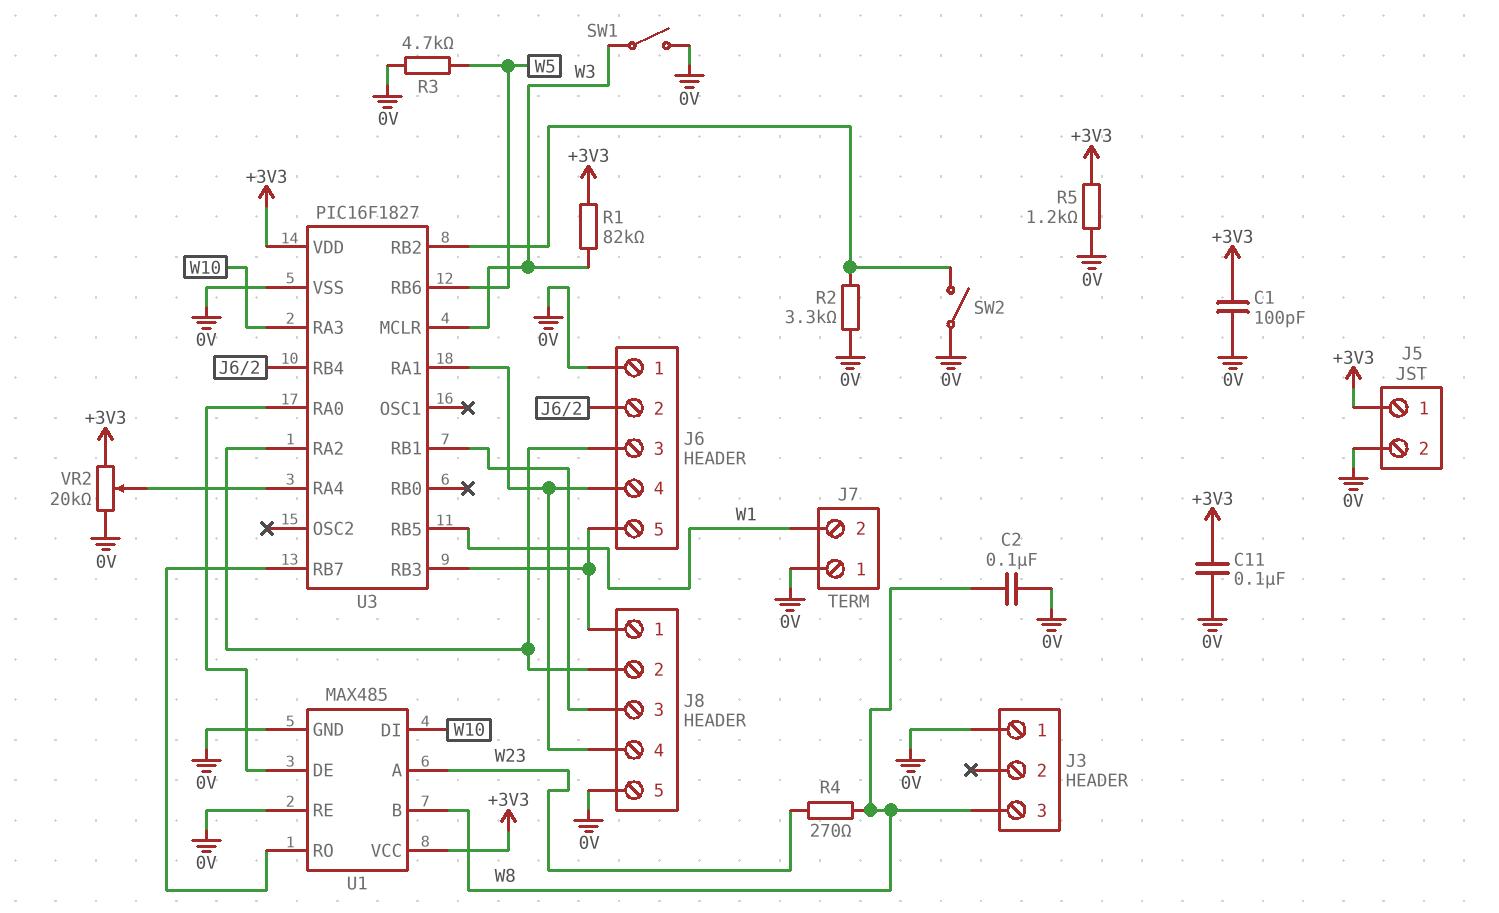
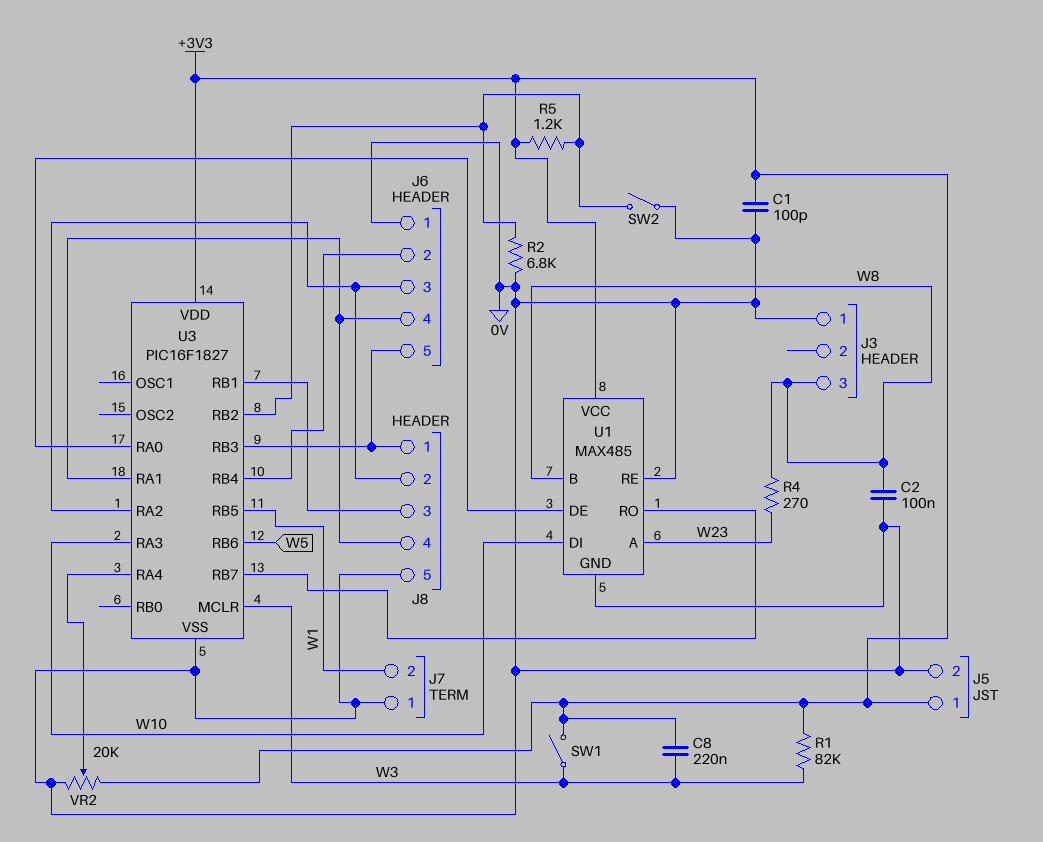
C8: none -> 220nF (+3V3, W3)
C11: 100nF (+3V3, 0V) -> none
R2: 3.3k (0V, U3/RB2) -> 6.8k (0V, U3/RB2)
R3: 4.7k (0V, W5) -> none
R5: 1.2k (+3V3, 0V) -> 1.2k (+3V3, U3/RB2)
SW1: switch (0V, W3) -> switch (+3V3, W3)

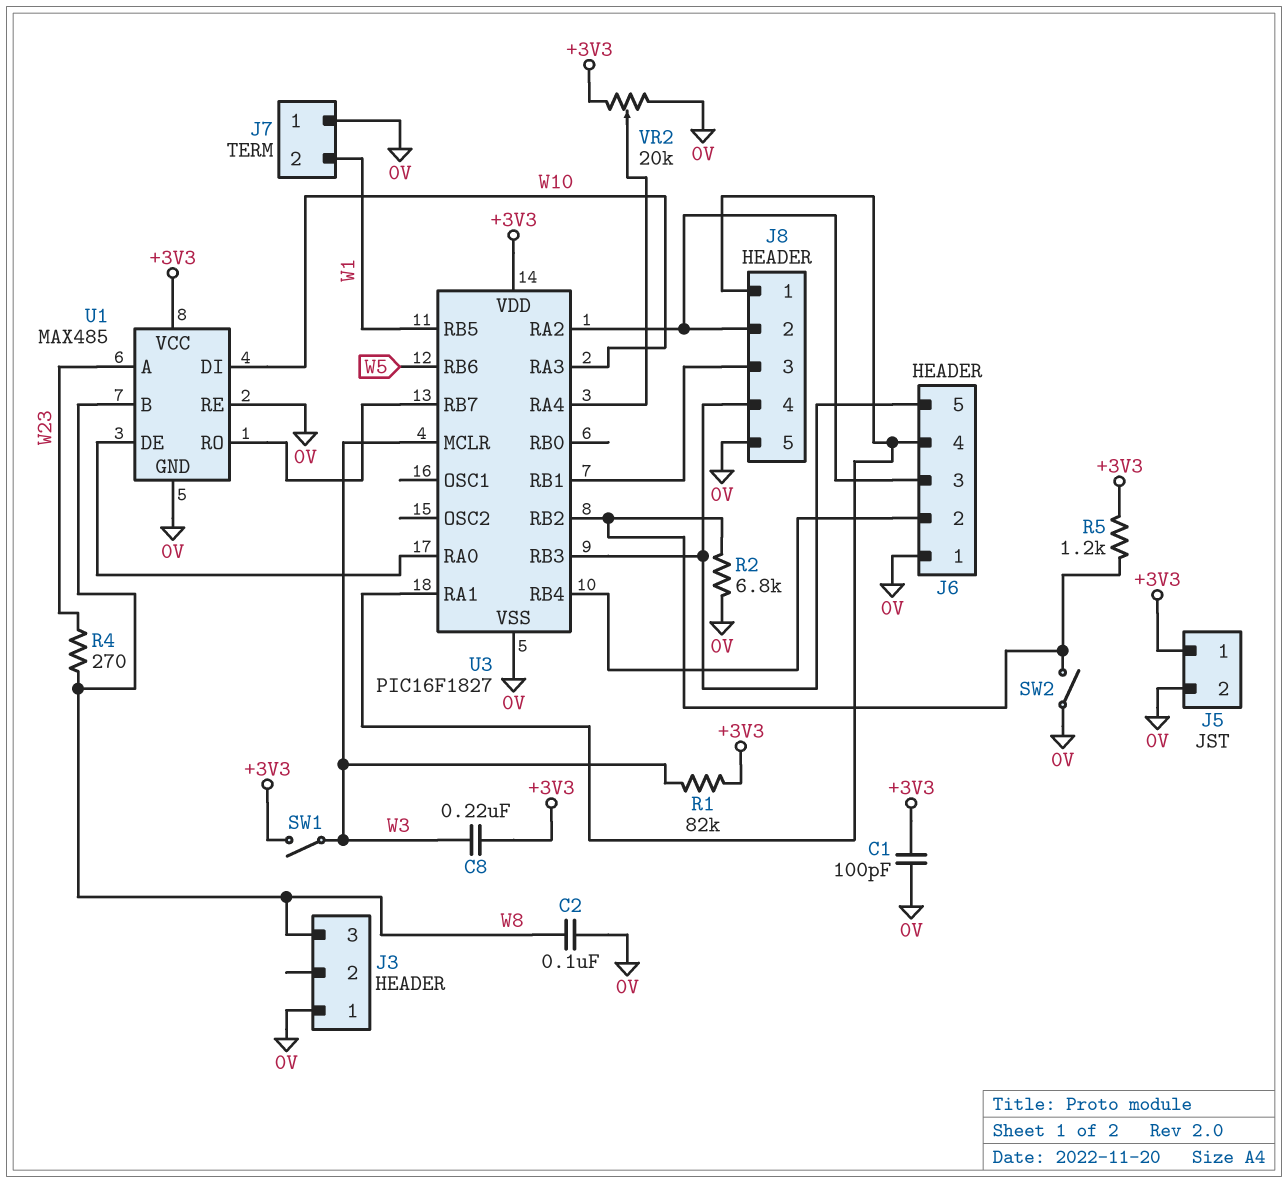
J8 pin 1: J6/5 -> J6/4
J8 pin 4: J6/4 -> J6/5

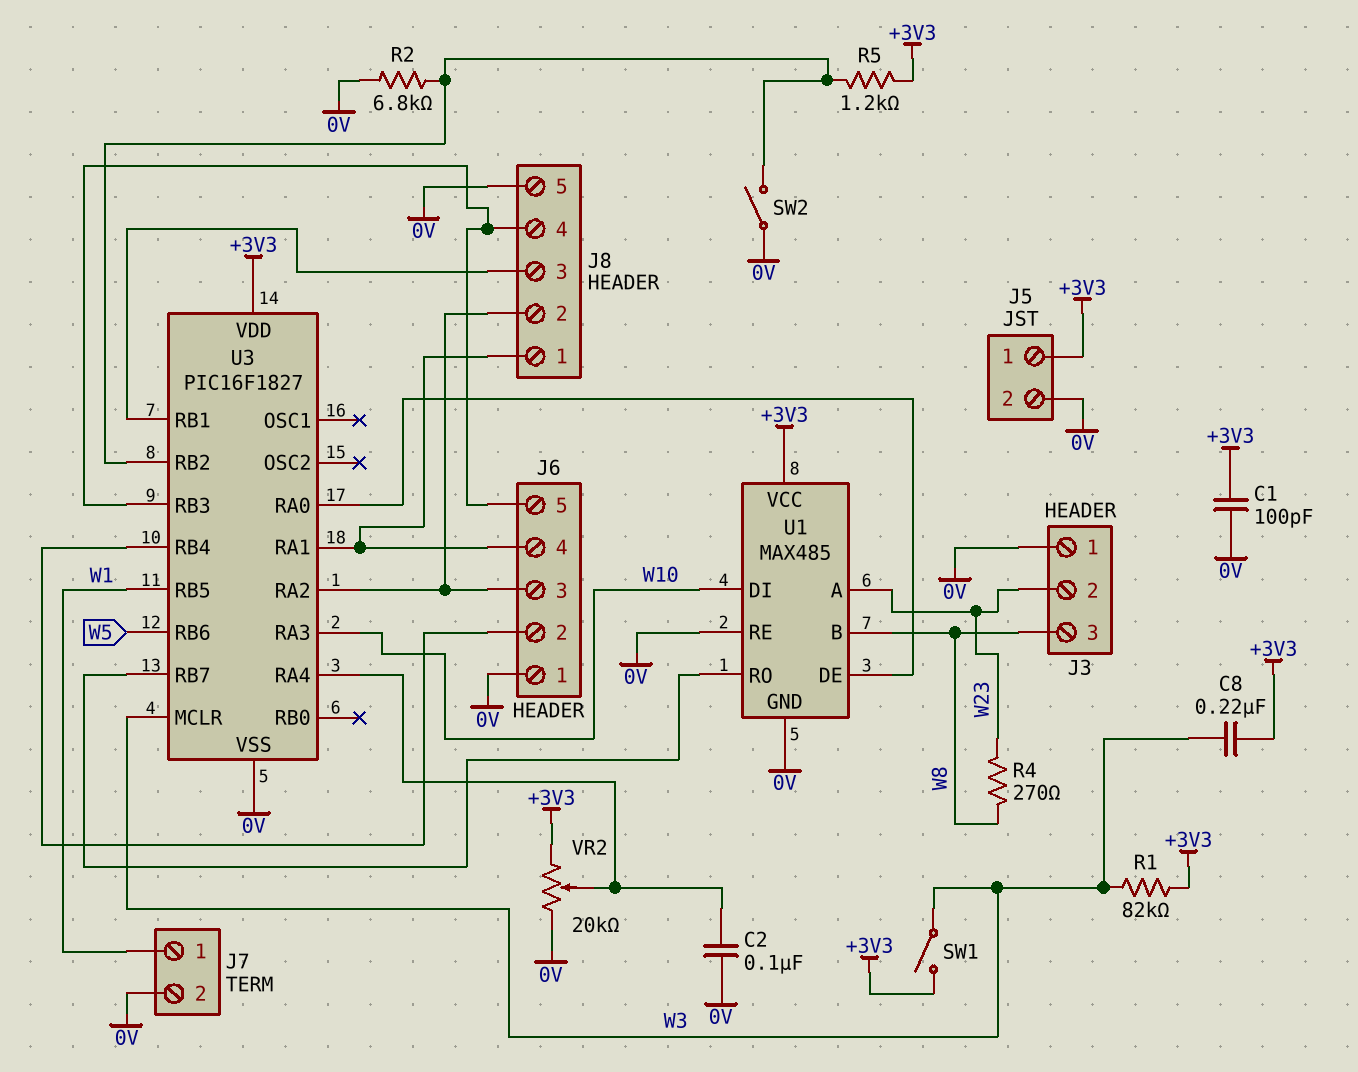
C2: 100nF (0V, W8) -> 100nF (0V, U3/RA4)
J3 pin 2: none -> W23
J7 pin 1: 0V -> W1
J7 pin 2: W1 -> 0V

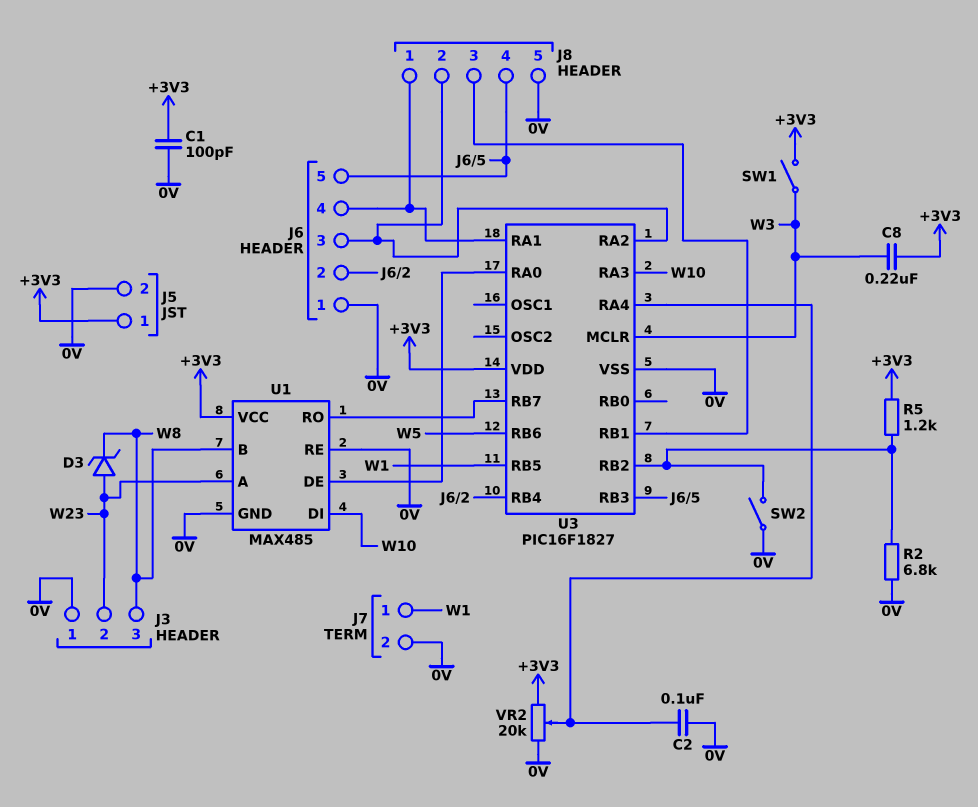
D3: none -> zener (A W23, K W8)
R1: 82k (+3V3, W3) -> none
R4: 270 (W8, W23) -> none

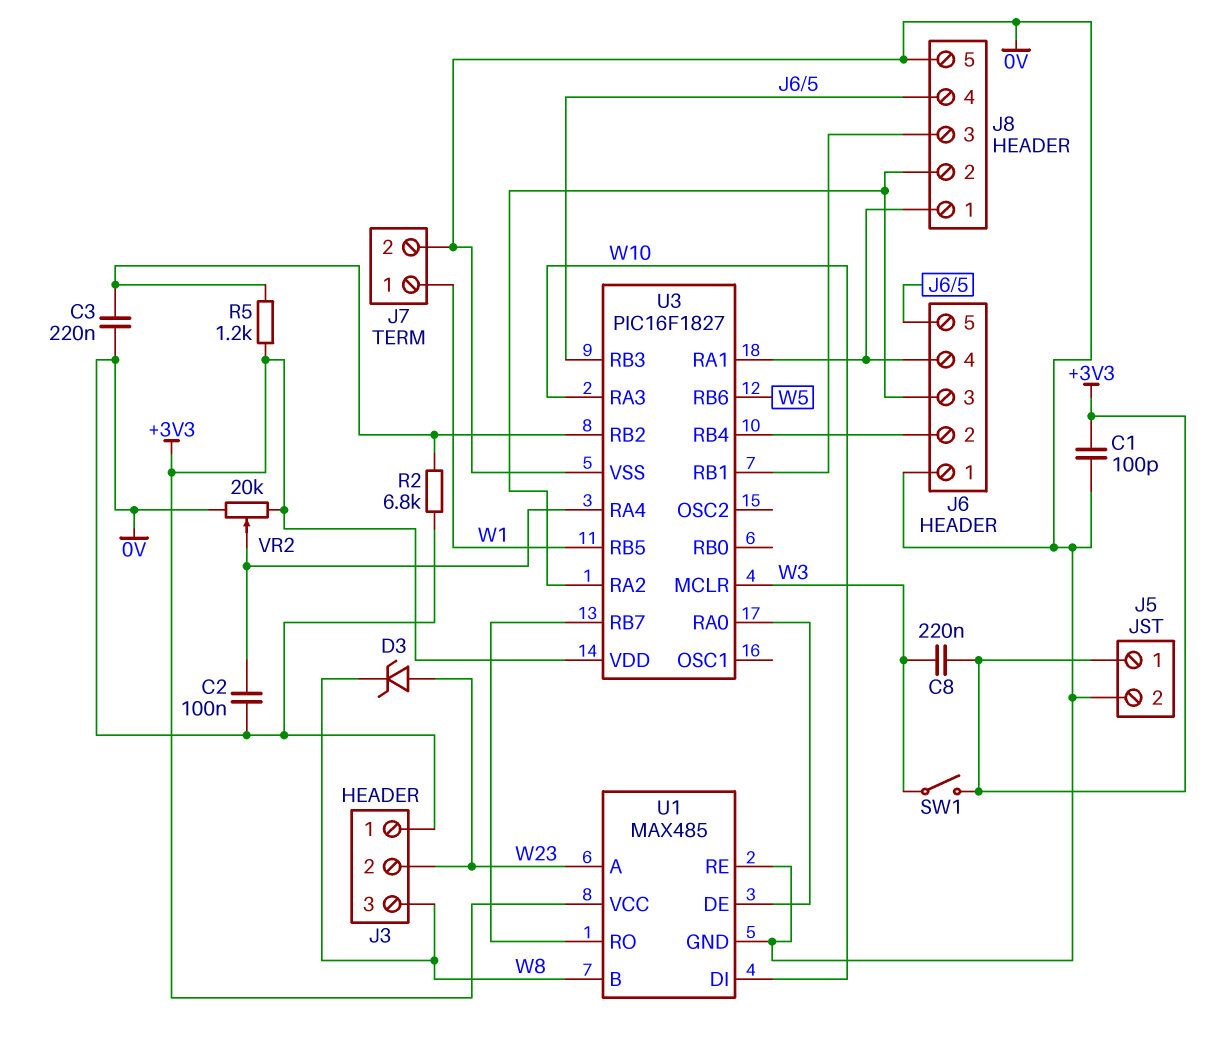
C3: none -> 220nF (0V, U3/RB2)
SW2: switch (0V, U3/RB2) -> none

